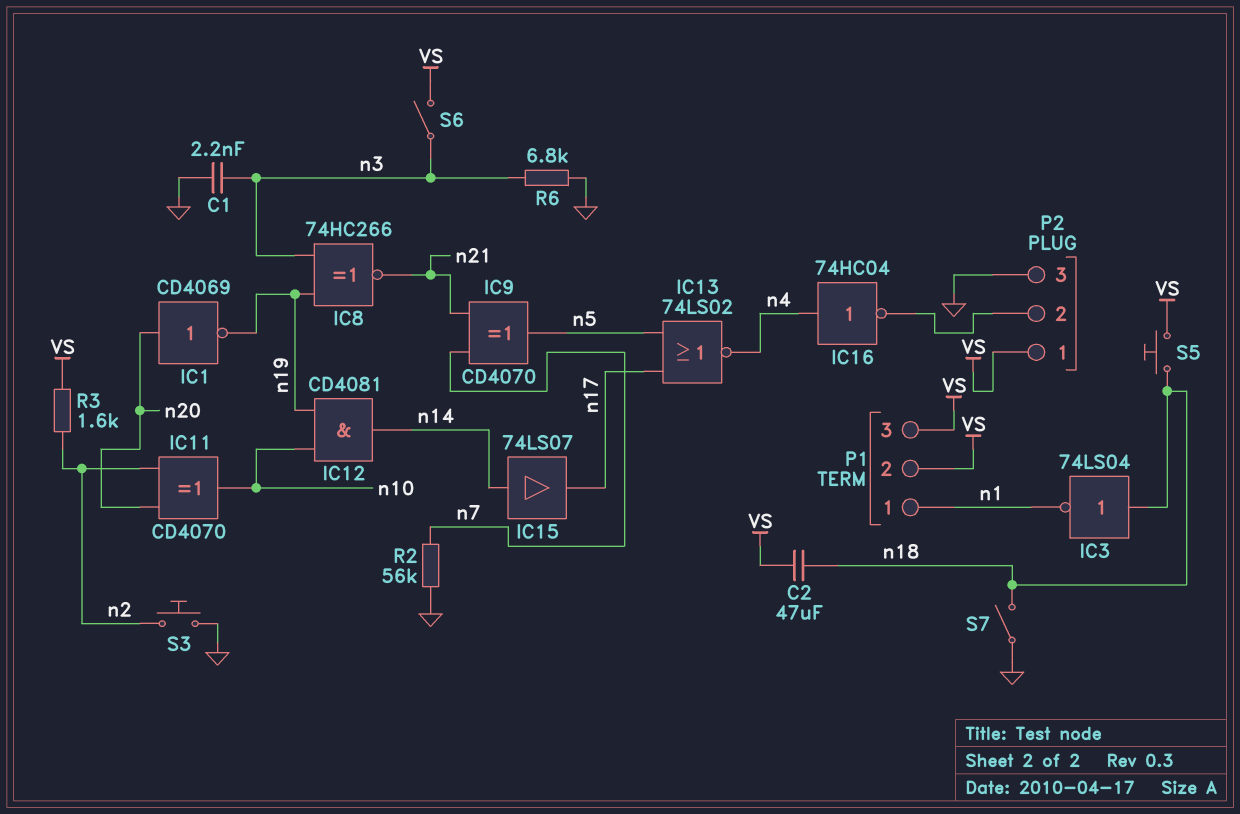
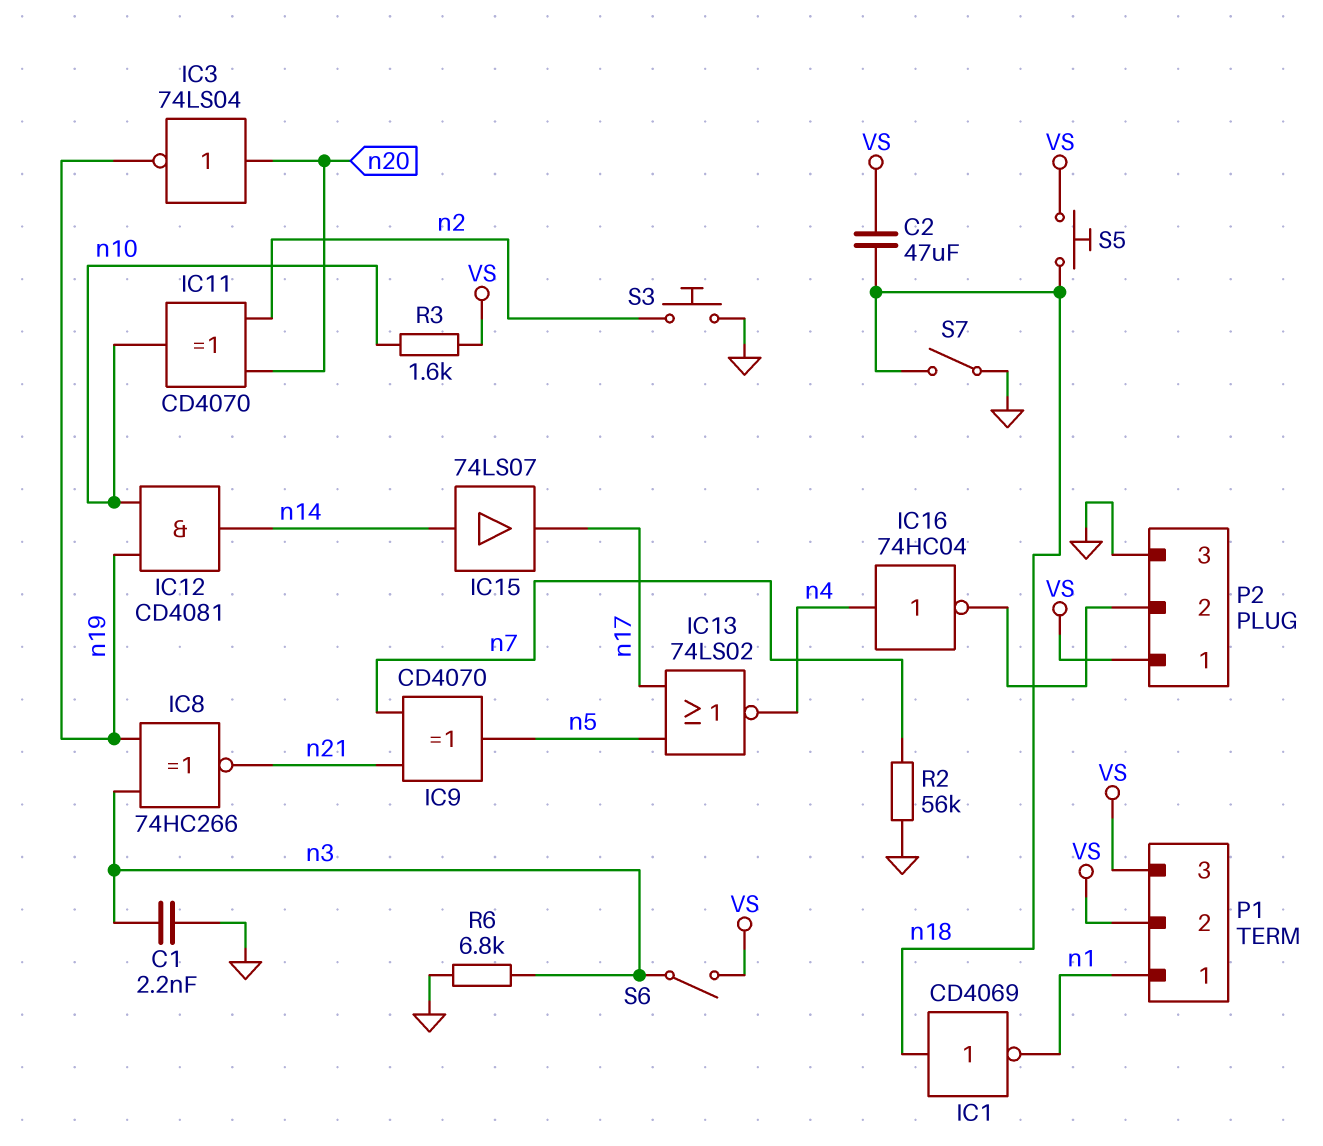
IC1: NOT CD4069 (in n20, out n19) -> NOT CD4069 (in n18, out n1)
IC3: NOT 74LS04 (in n18, out n1) -> NOT 74LS04 (in n20, out n19)
R3: 1.6k (VS, n2) -> 1.6k (VS, n10)

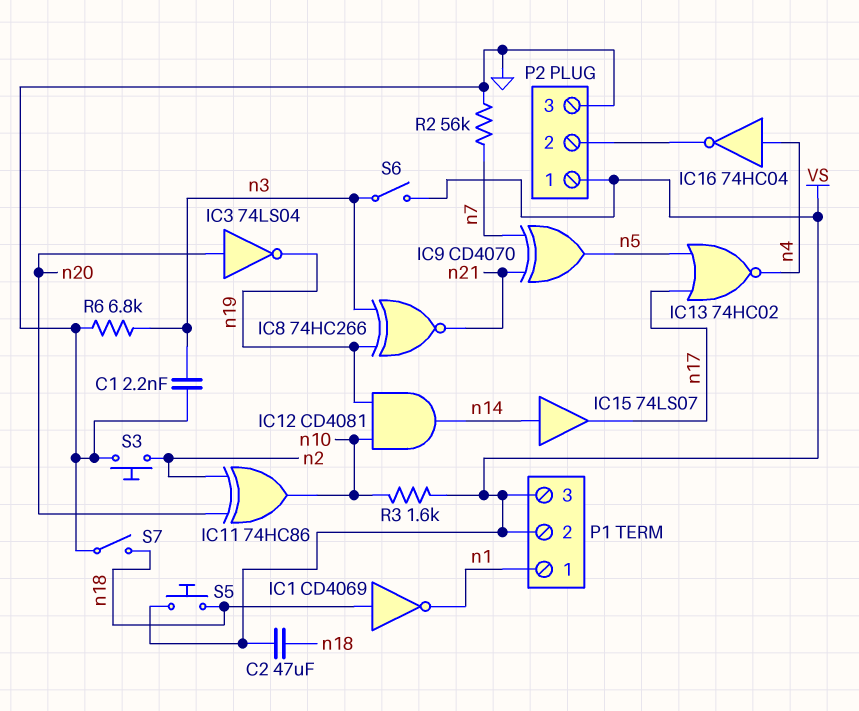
IC11: XOR CD4070 (in n2, in n20, out n10) -> XOR 74HC86 (in n2, in n20, out n10)
IC13: NOR 74LS02 (in n5, in n17, out n4) -> NOR 74HC02 (in n5, in n17, out n4)

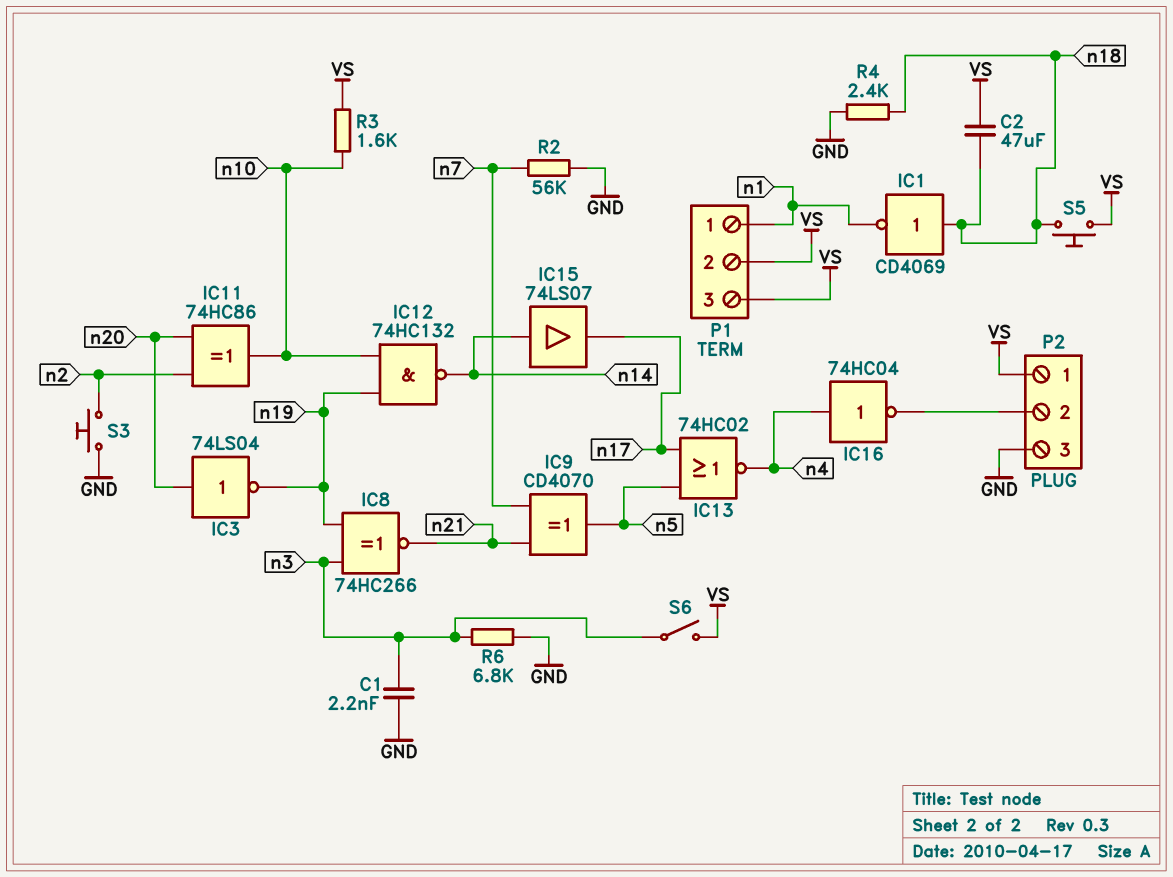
IC12: AND CD4081 (in n10, in n19, out n14) -> NAND 74HC132 (in n10, in n19, out n14)
R4: none -> 2.4k (GND, n18)
S7: switch (GND, n18) -> none

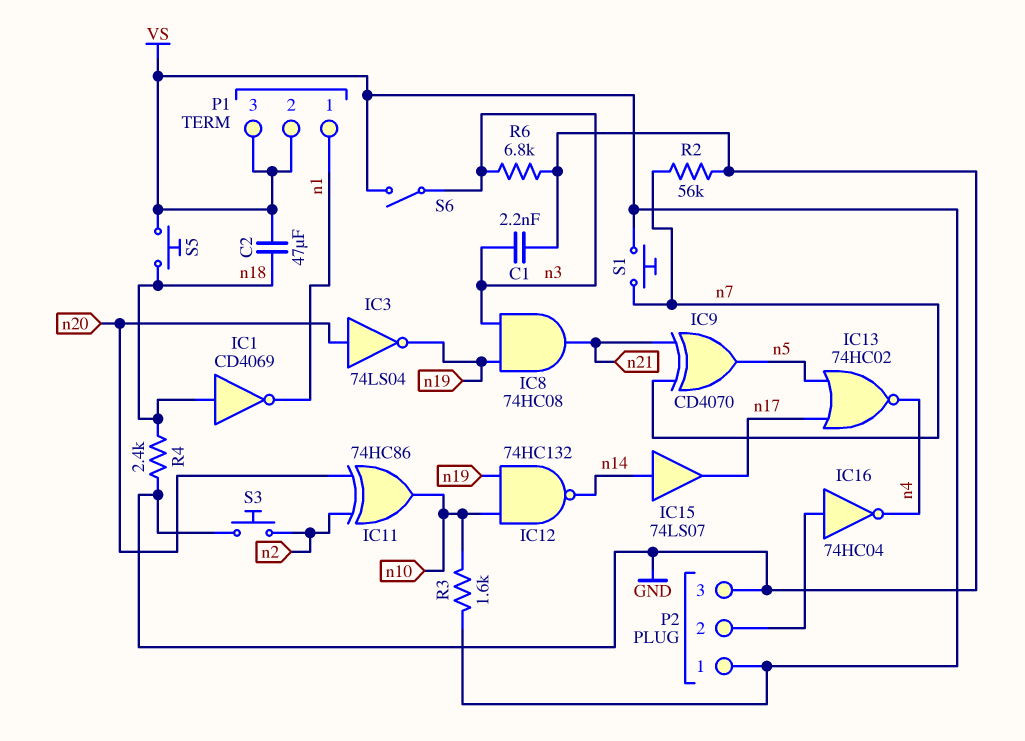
IC8: XNOR 74HC266 (in n3, in n19, out n21) -> AND 74HC08 (in n3, in n19, out n21)
IC16: NOT 74HC04 (in n4, out P2/2) -> NOT 74HC04 (in P2/2, out n4)
S1: none -> button (VS, n7)

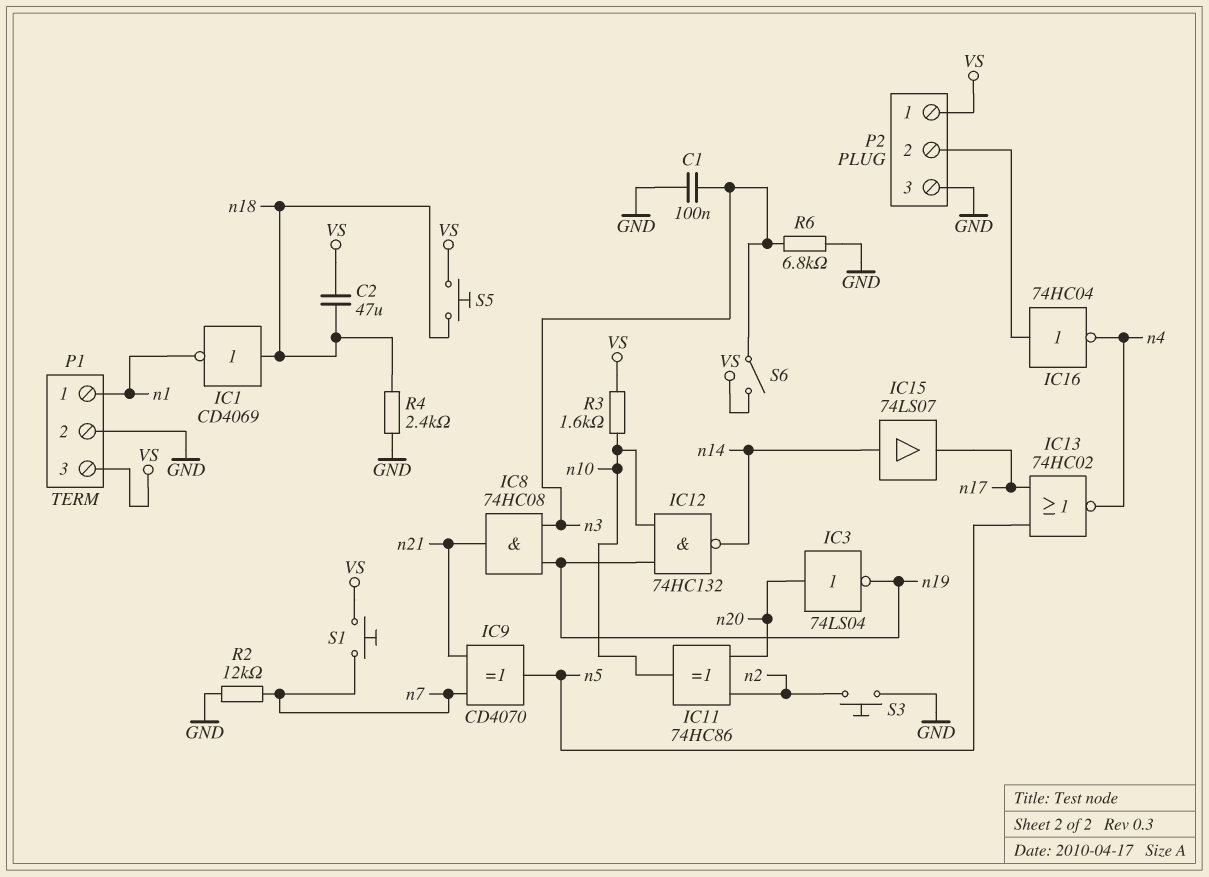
C1: 2.2nF (GND, n3) -> 100nF (GND, n3)
P1 pin 2: VS -> GND
R2: 56k (GND, n7) -> 12k (GND, n7)

